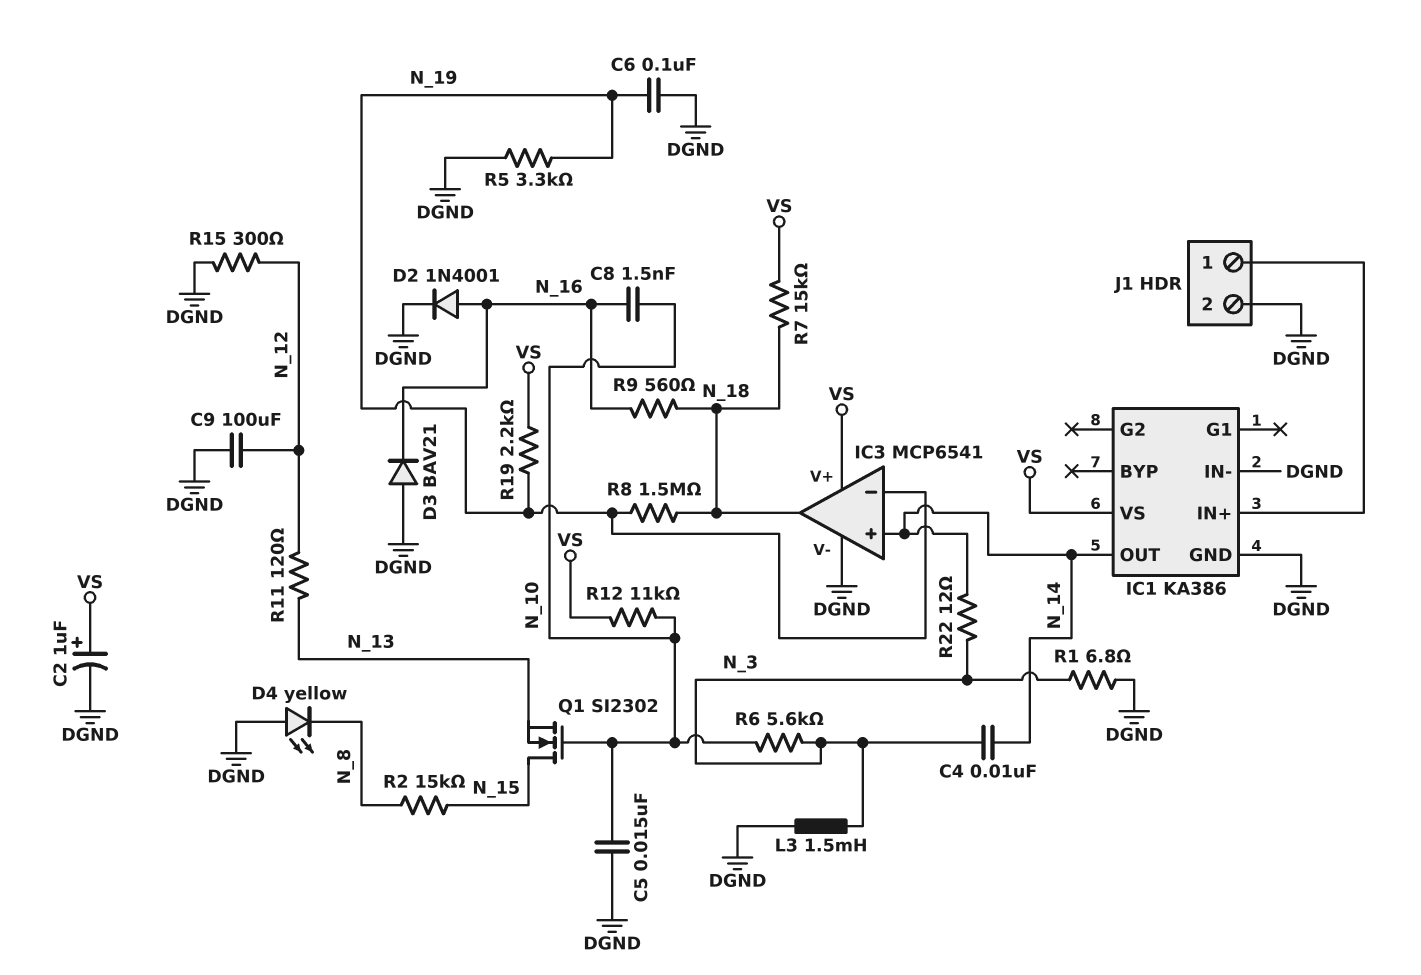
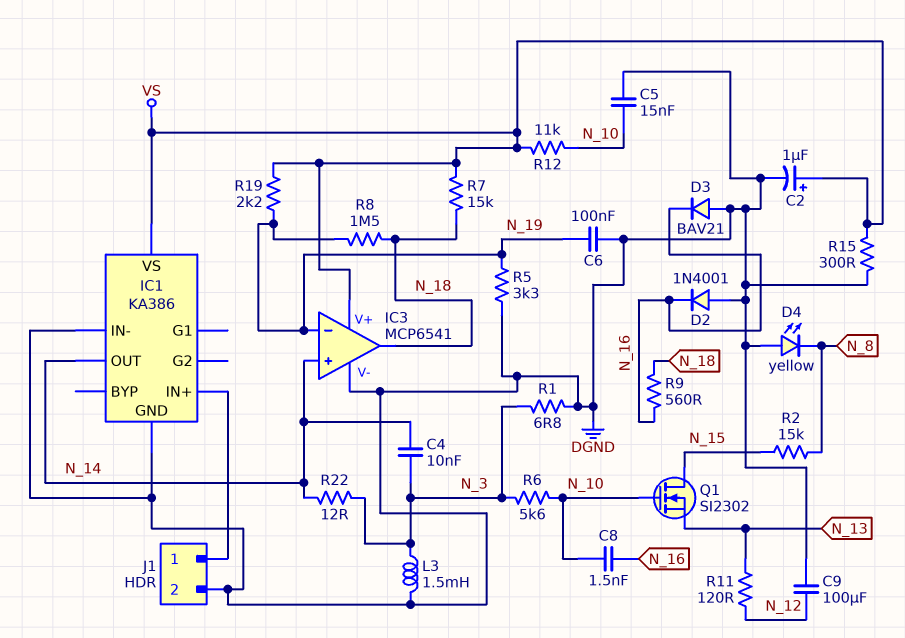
D2: diode 1N4001 (A N_16, K DGND) -> diode 1N4001 (A DGND, K N_16)
R15: 300 (DGND, N_12) -> 300 (DGND, VS)

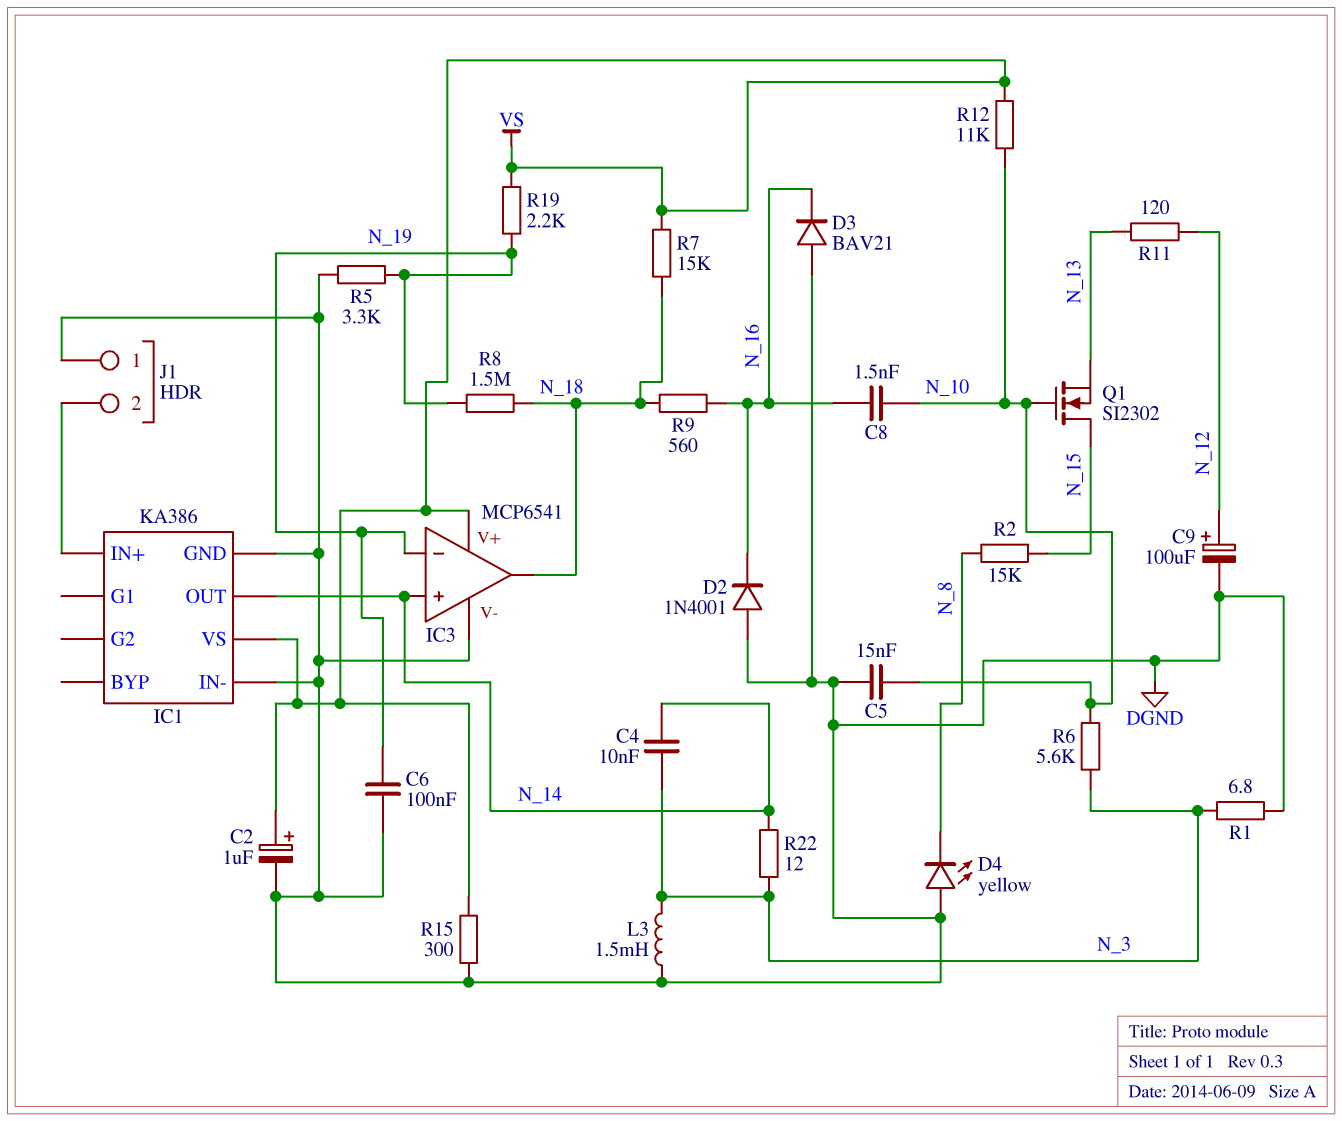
C9: 100uF (DGND, N_12) -> 100uF (plus N_12, minus DGND)
J1 pin 1: IC1/IN+ -> DGND
J1 pin 2: DGND -> IC1/IN+

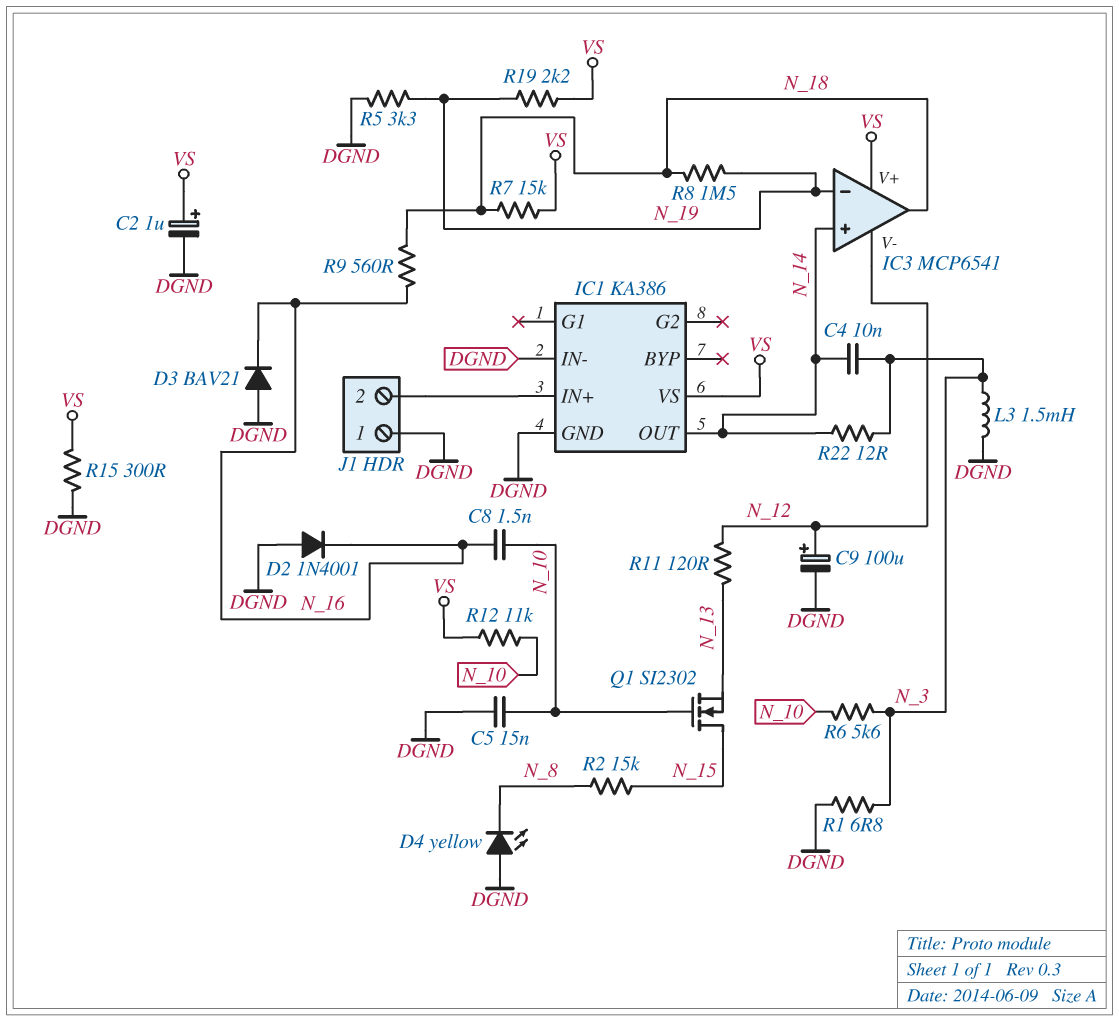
C6: 100nF (DGND, N_19) -> none
IC3 pin V-: DGND -> N_12

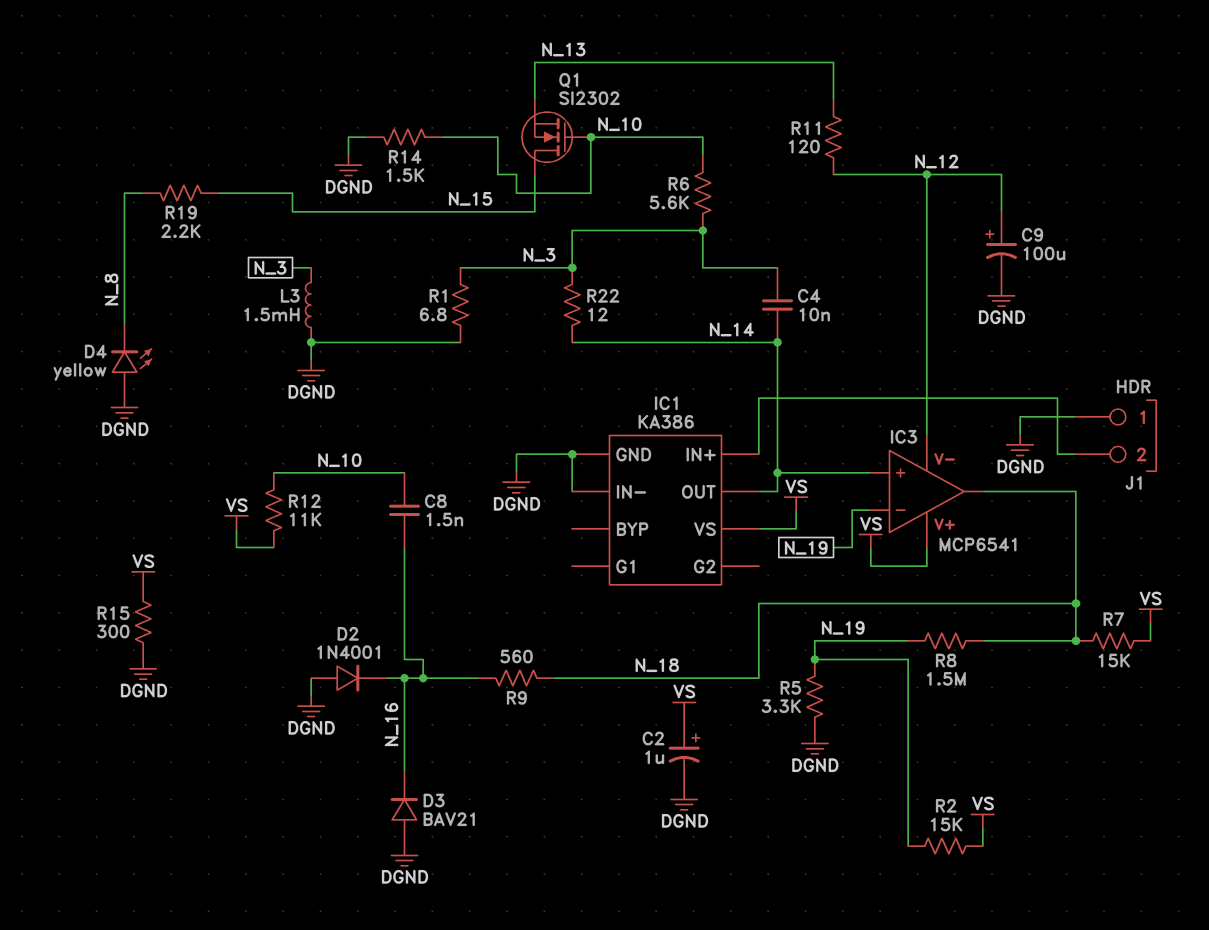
C5: 15nF (DGND, N_10) -> none
R2: 15k (N_8, N_15) -> 15k (N_19, VS)
R14: none -> 1.5k (DGND, N_10)
R19: 2.2k (N_19, VS) -> 2.2k (N_8, N_15)

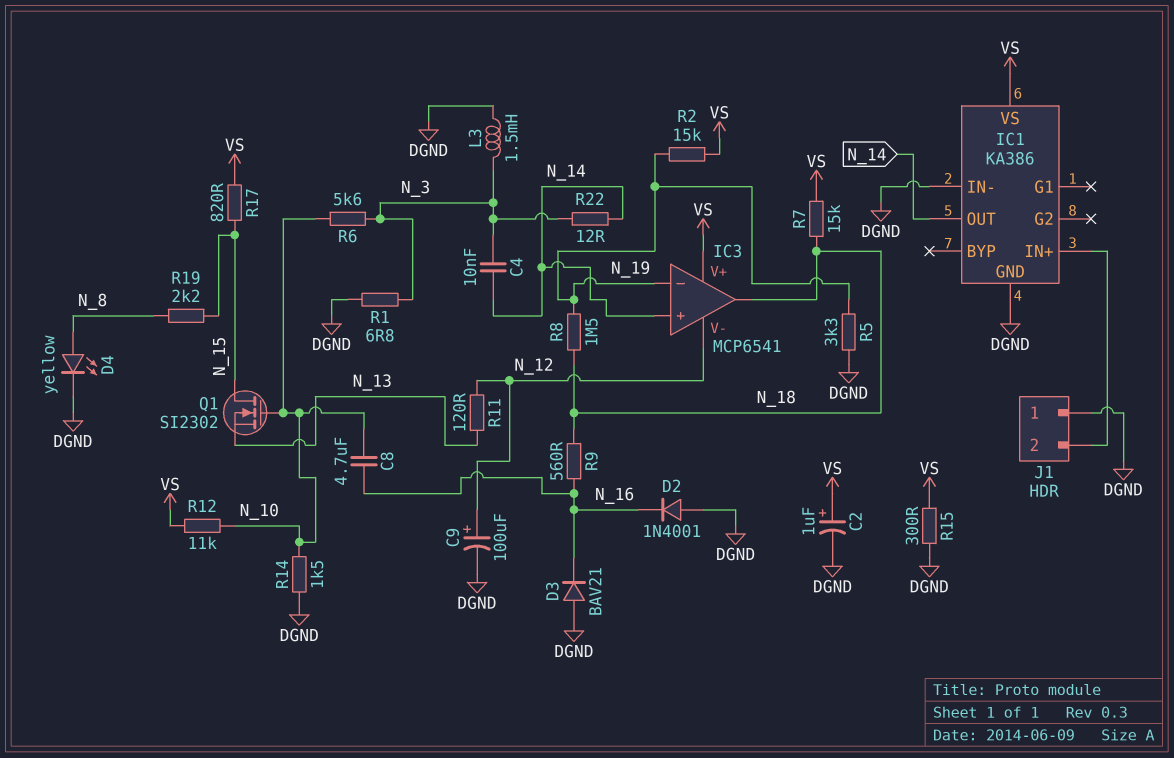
C8: 1.5nF (N_10, N_16) -> 4.7uF (N_10, N_16)
D4: LED yellow (A DGND, K N_8) -> LED yellow (A N_8, K DGND)
R17: none -> 820 (N_15, VS)

